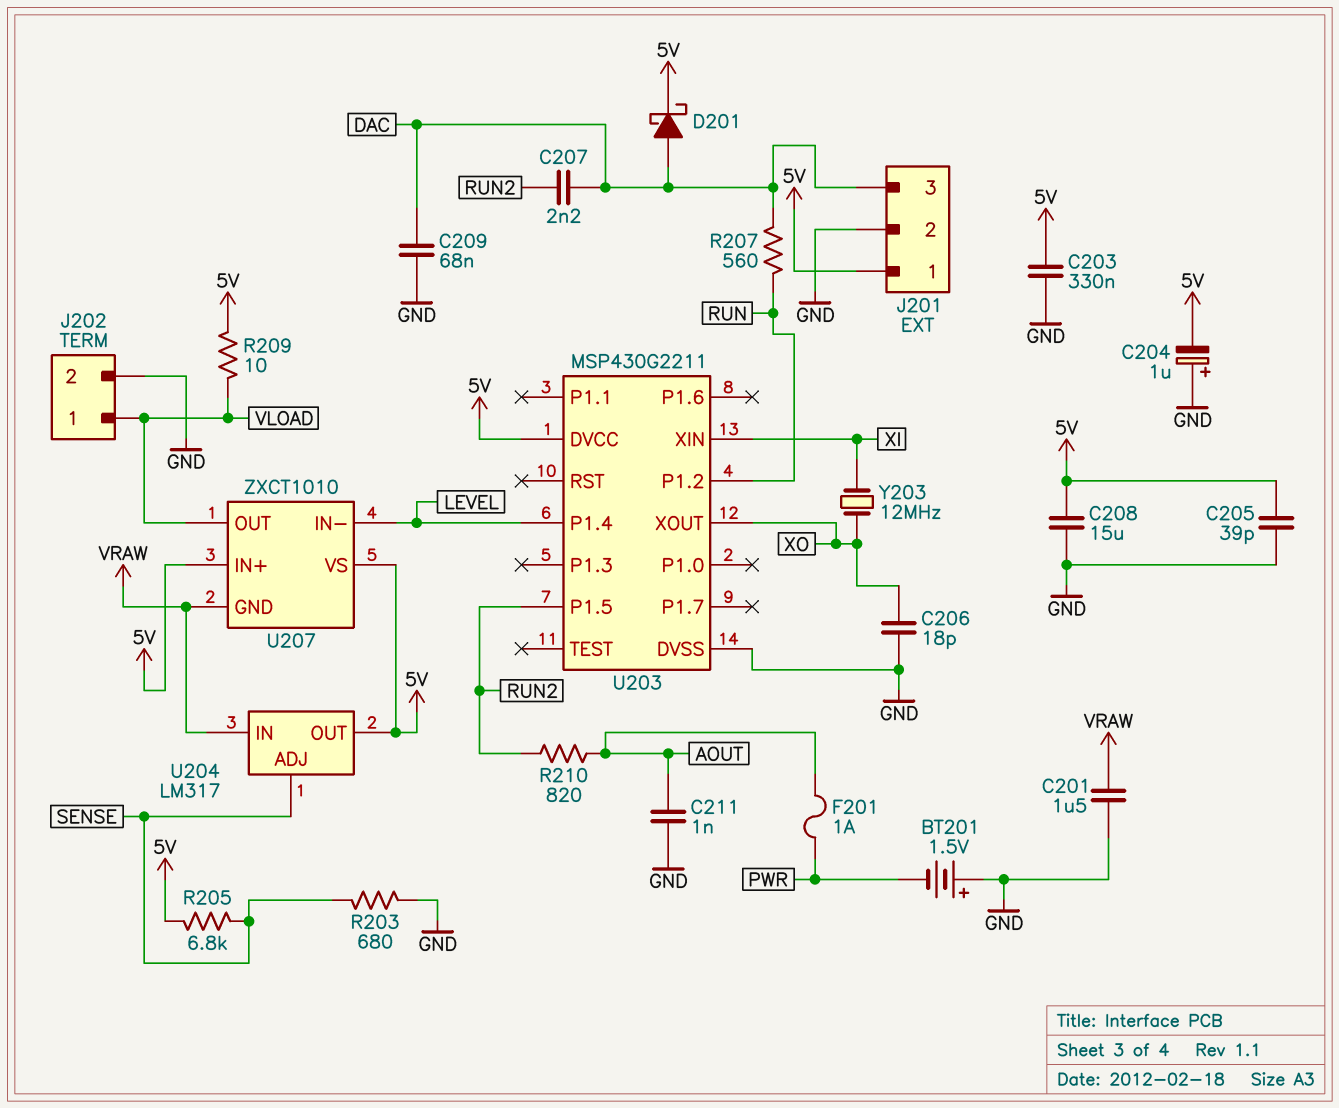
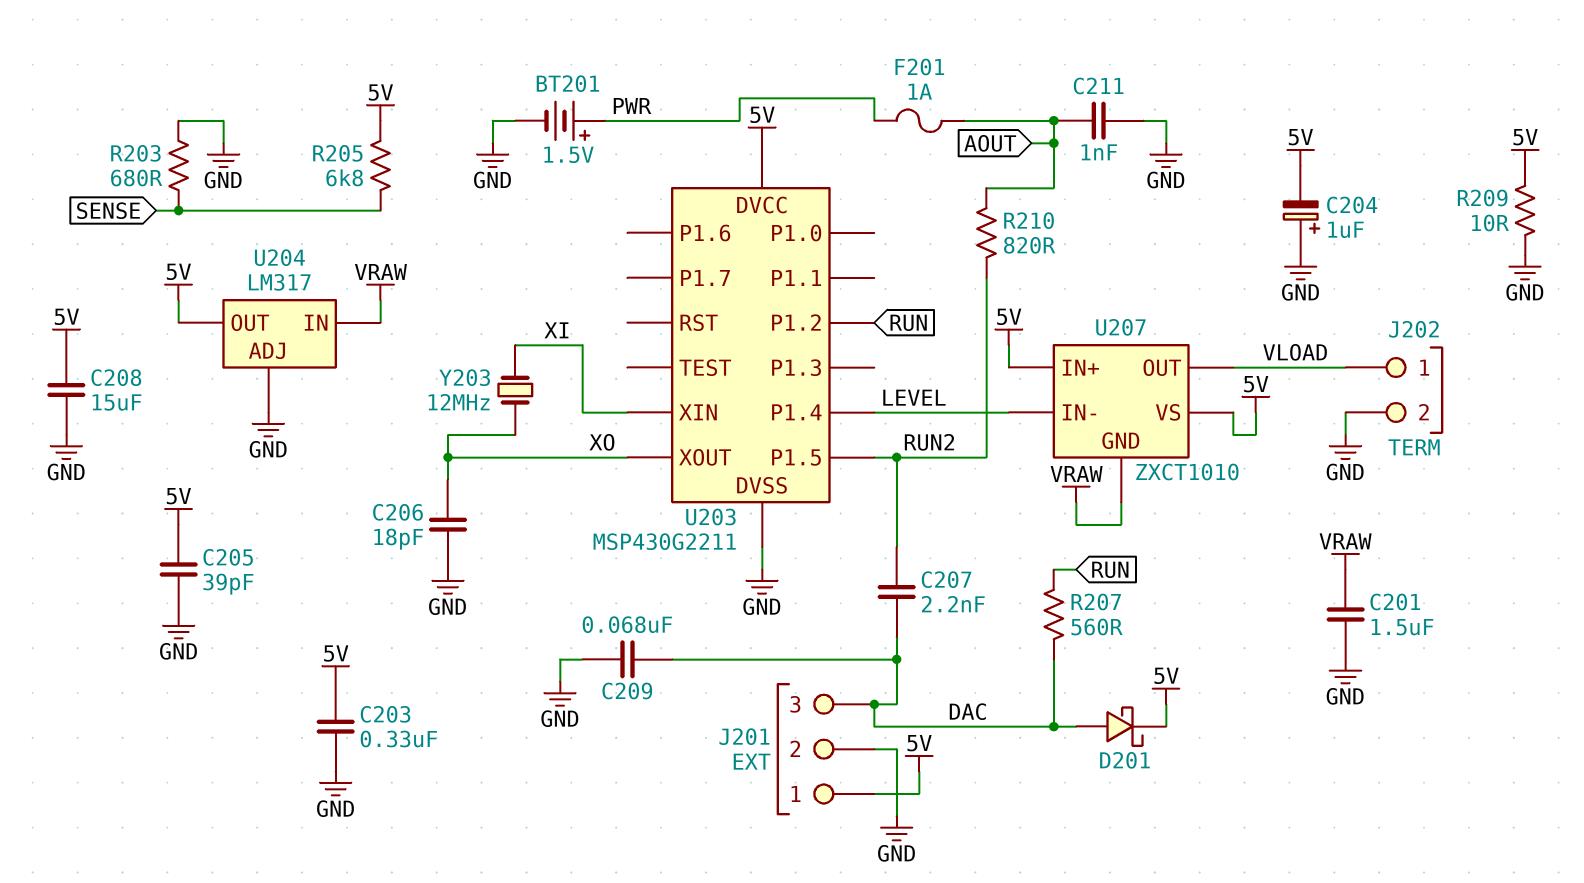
BT201: 1.5V (plus GND, minus PWR) -> 1.5V (plus PWR, minus GND)
R209: 10 (5V, VLOAD) -> 10 (5V, GND)
U204 pin ADJ: SENSE -> GND

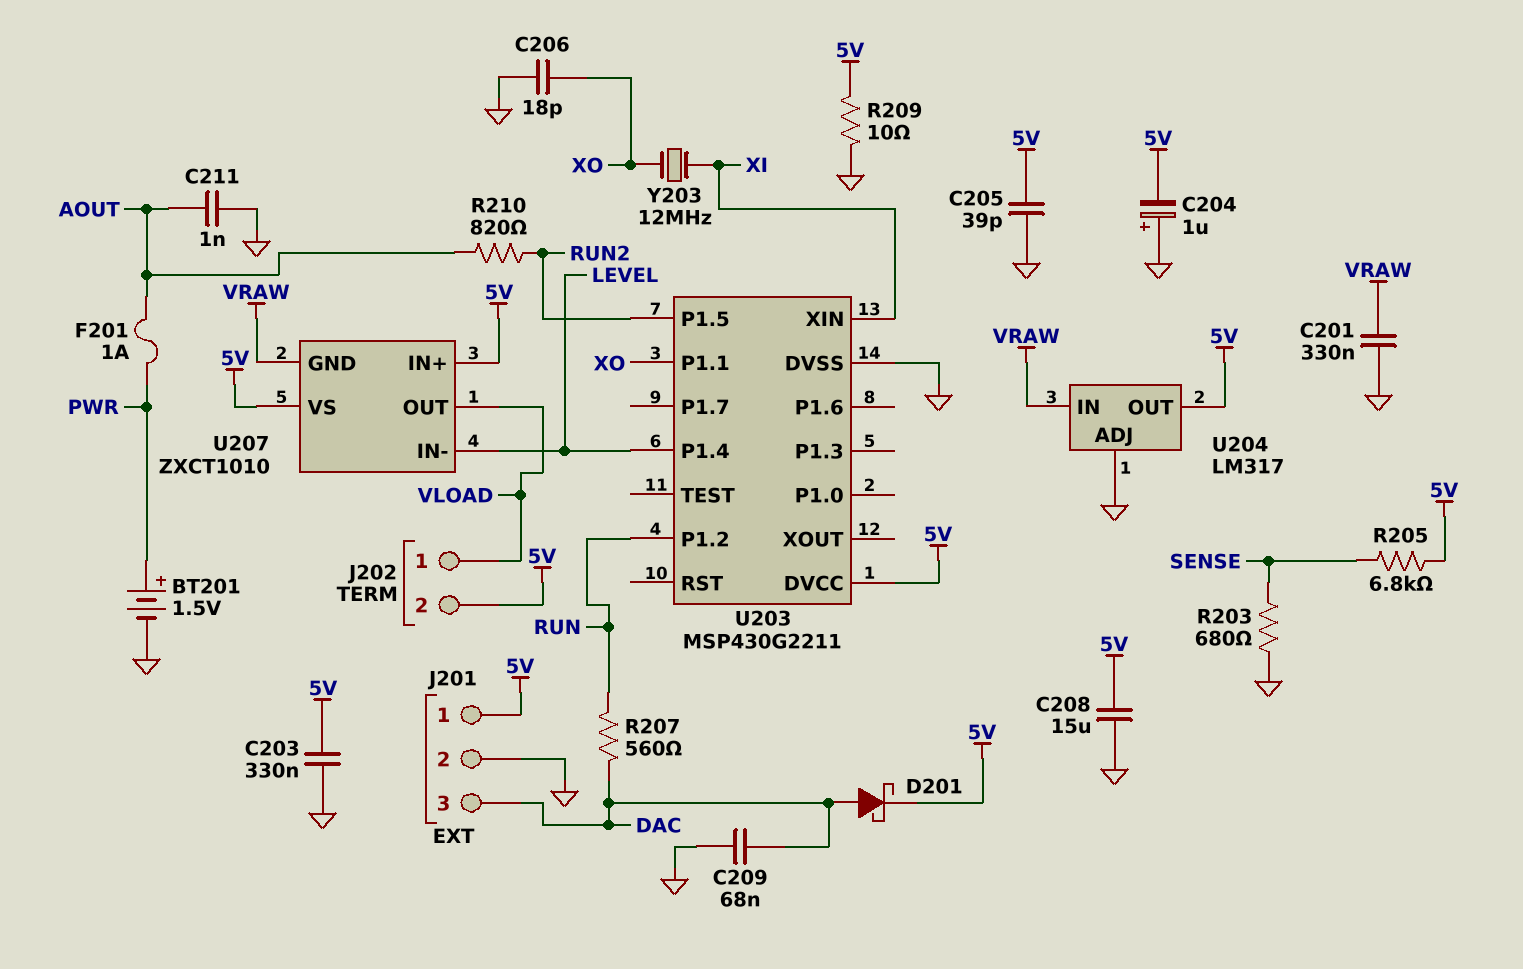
C201: 1.5uF (GND, VRAW) -> 330nF (GND, VRAW)
C207: 2.2nF (DAC, RUN2) -> none
J202 pin 2: GND -> 5V
U203 pin P1.1: none -> XO
U203 pin XOUT: XO -> none

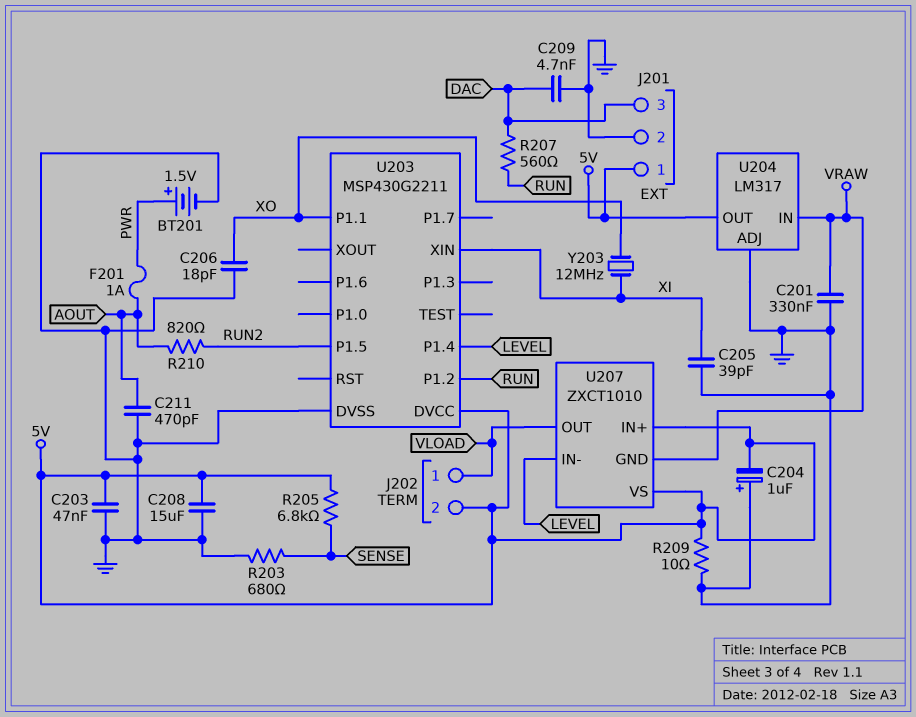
C203: 330nF (5V, GND) -> 47nF (5V, GND)
C205: 39pF (5V, GND) -> 39pF (GND, XI)
C209: 68nF (DAC, GND) -> 4.7nF (DAC, GND)
C211: 1nF (AOUT, GND) -> 470pF (AOUT, GND)
D201: schottky (A DAC, K 5V) -> none

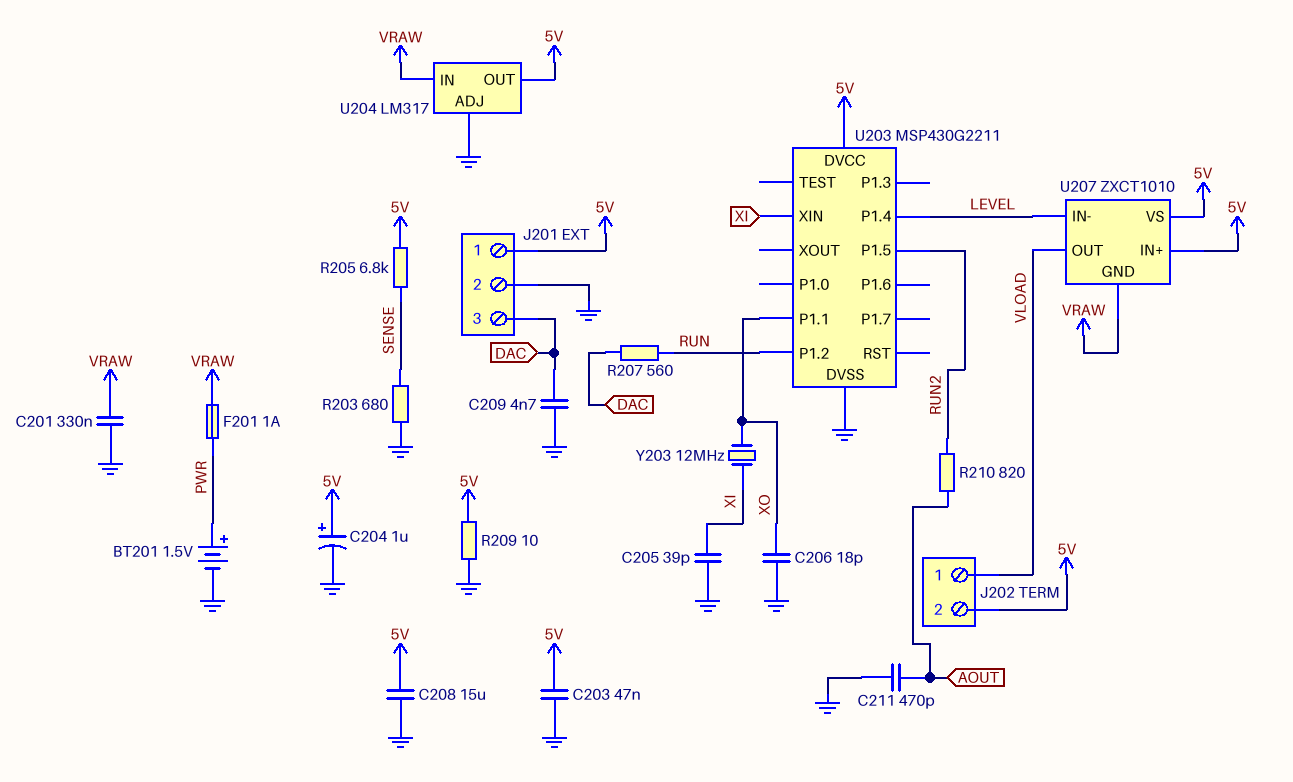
C204: 1uF (plus GND, minus 5V) -> 1uF (plus 5V, minus GND)
F201: 1A (AOUT, PWR) -> 1A (PWR, VRAW)

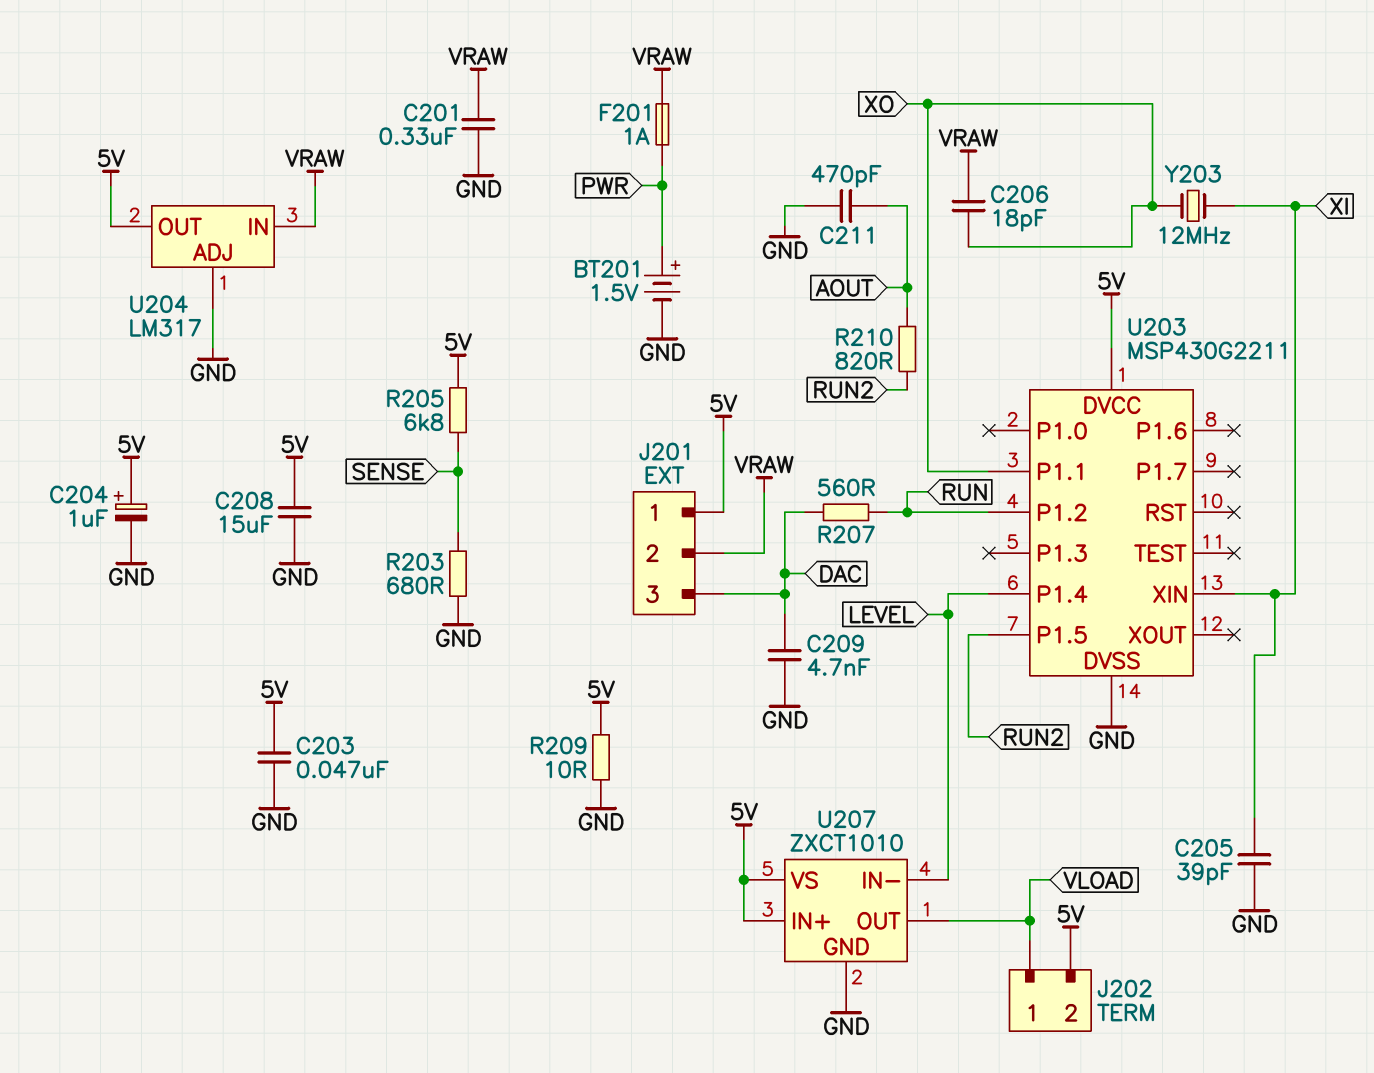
C206: 18pF (GND, XO) -> 18pF (VRAW, XO)
J201 pin 2: GND -> VRAW
U207 pin GND: VRAW -> GND

